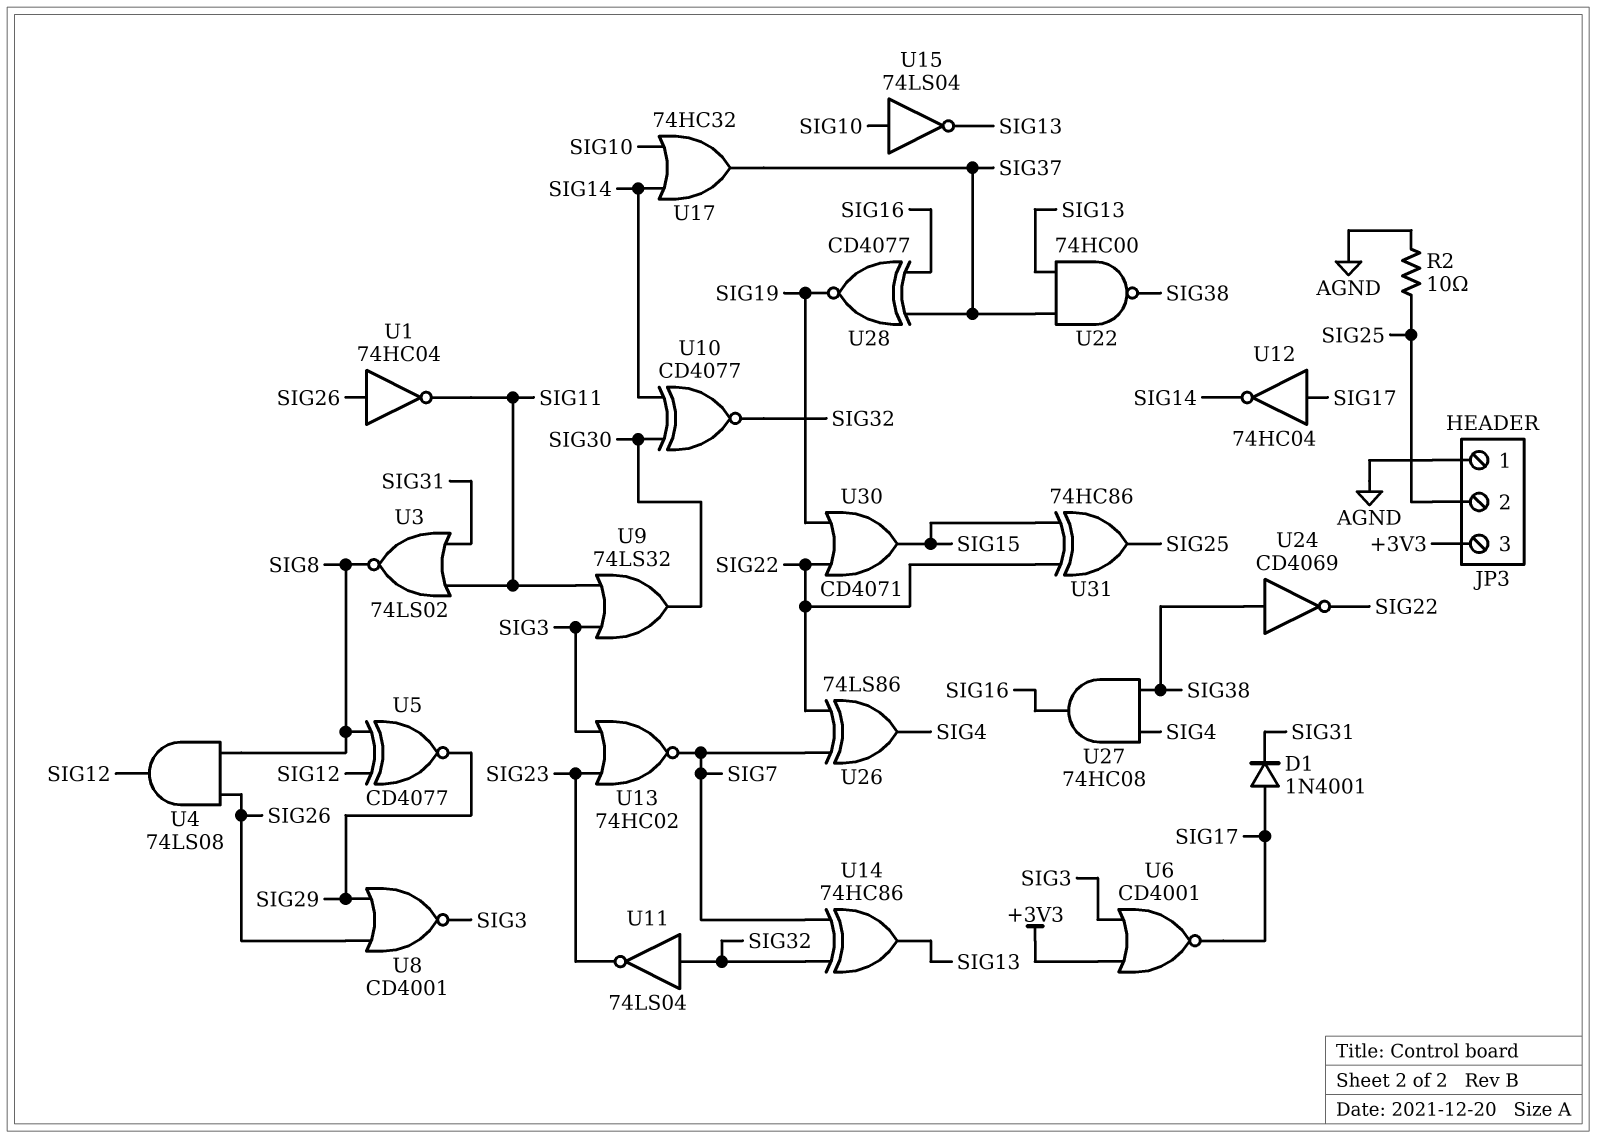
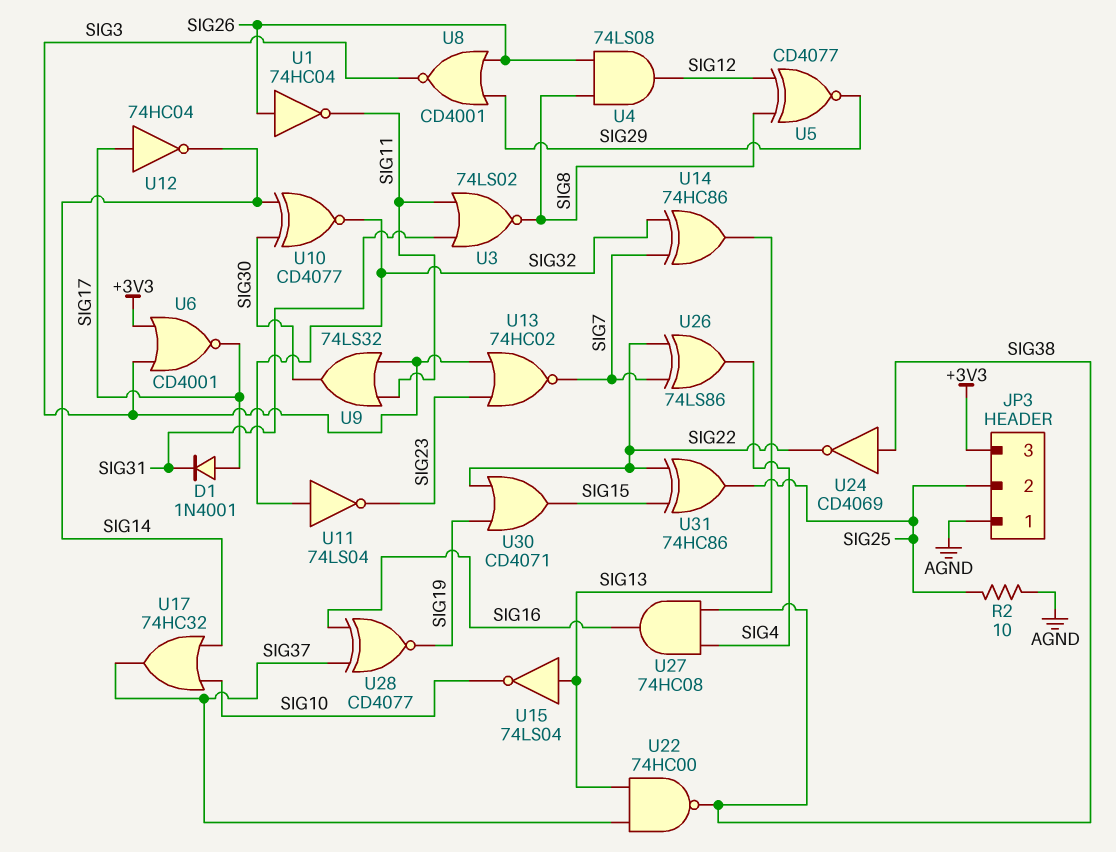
U15: NOT 74LS04 (in SIG10, out SIG13) -> NOT 74LS04 (in SIG13, out SIG10)

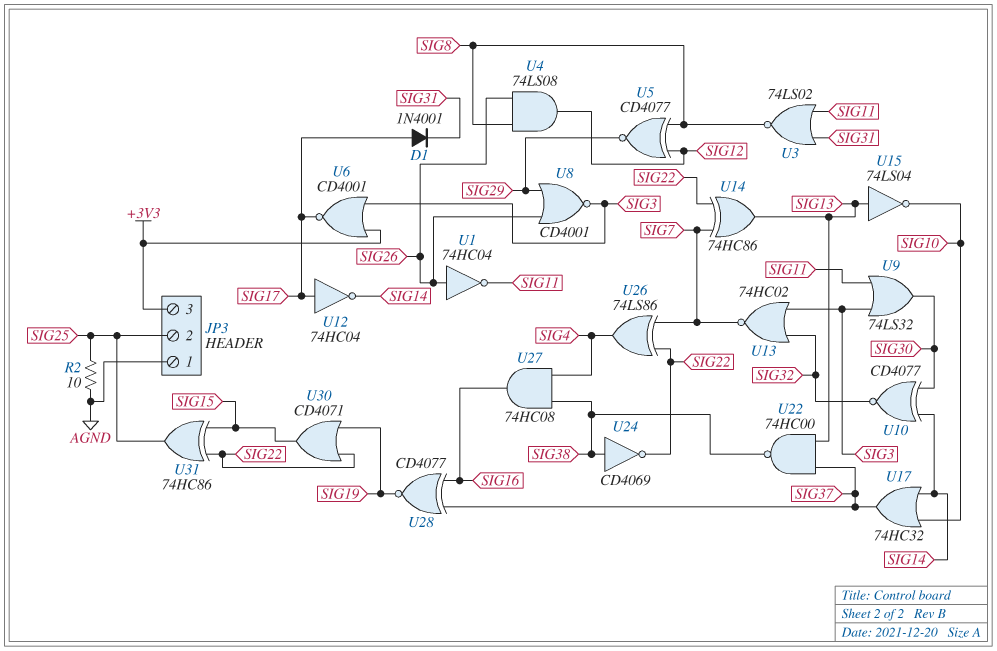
U11: NOT 74LS04 (in SIG32, out SIG23) -> none
U13: NOR 74HC02 (in SIG3, in SIG23, out SIG7) -> NOR 74HC02 (in SIG3, in SIG32, out SIG7)
U14: XOR 74HC86 (in SIG7, in SIG32, out SIG13) -> XOR 74HC86 (in SIG7, in SIG22, out SIG13)

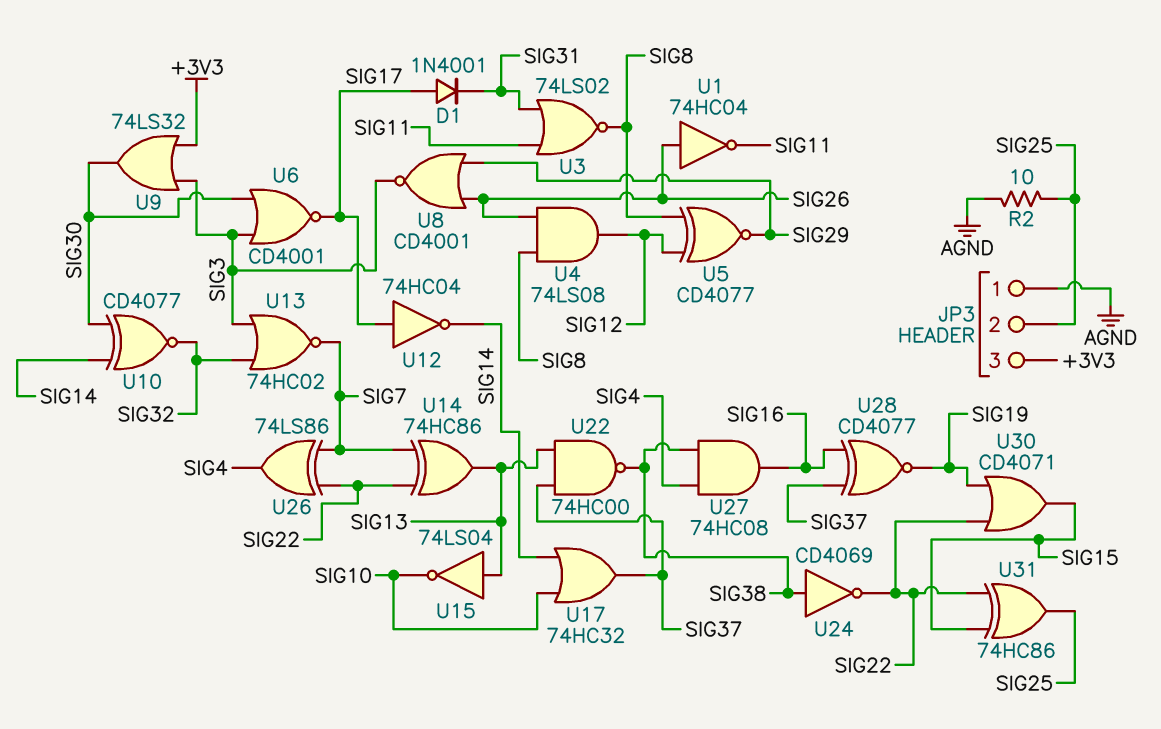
U6: NOR CD4001 (in +3V3, in SIG3, out SIG17) -> NOR CD4001 (in SIG3, in SIG30, out SIG17)
U9: OR 74LS32 (in SIG3, in SIG11, out SIG30) -> OR 74LS32 (in +3V3, in SIG3, out SIG30)

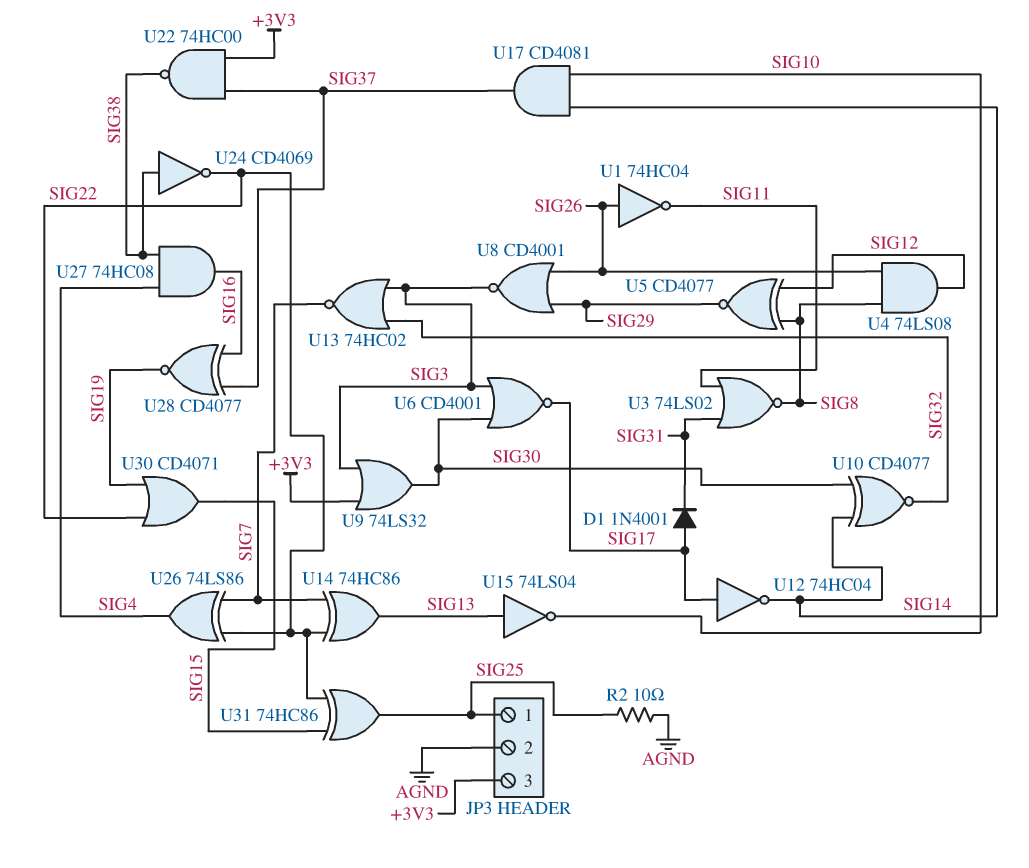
JP3 pin 1: AGND -> SIG25
JP3 pin 2: SIG25 -> AGND
U17: OR 74HC32 (in SIG10, in SIG14, out SIG37) -> AND CD4081 (in SIG10, in SIG14, out SIG37)
U22: NAND 74HC00 (in SIG13, in SIG37, out SIG38) -> NAND 74HC00 (in +3V3, in SIG37, out SIG38)

